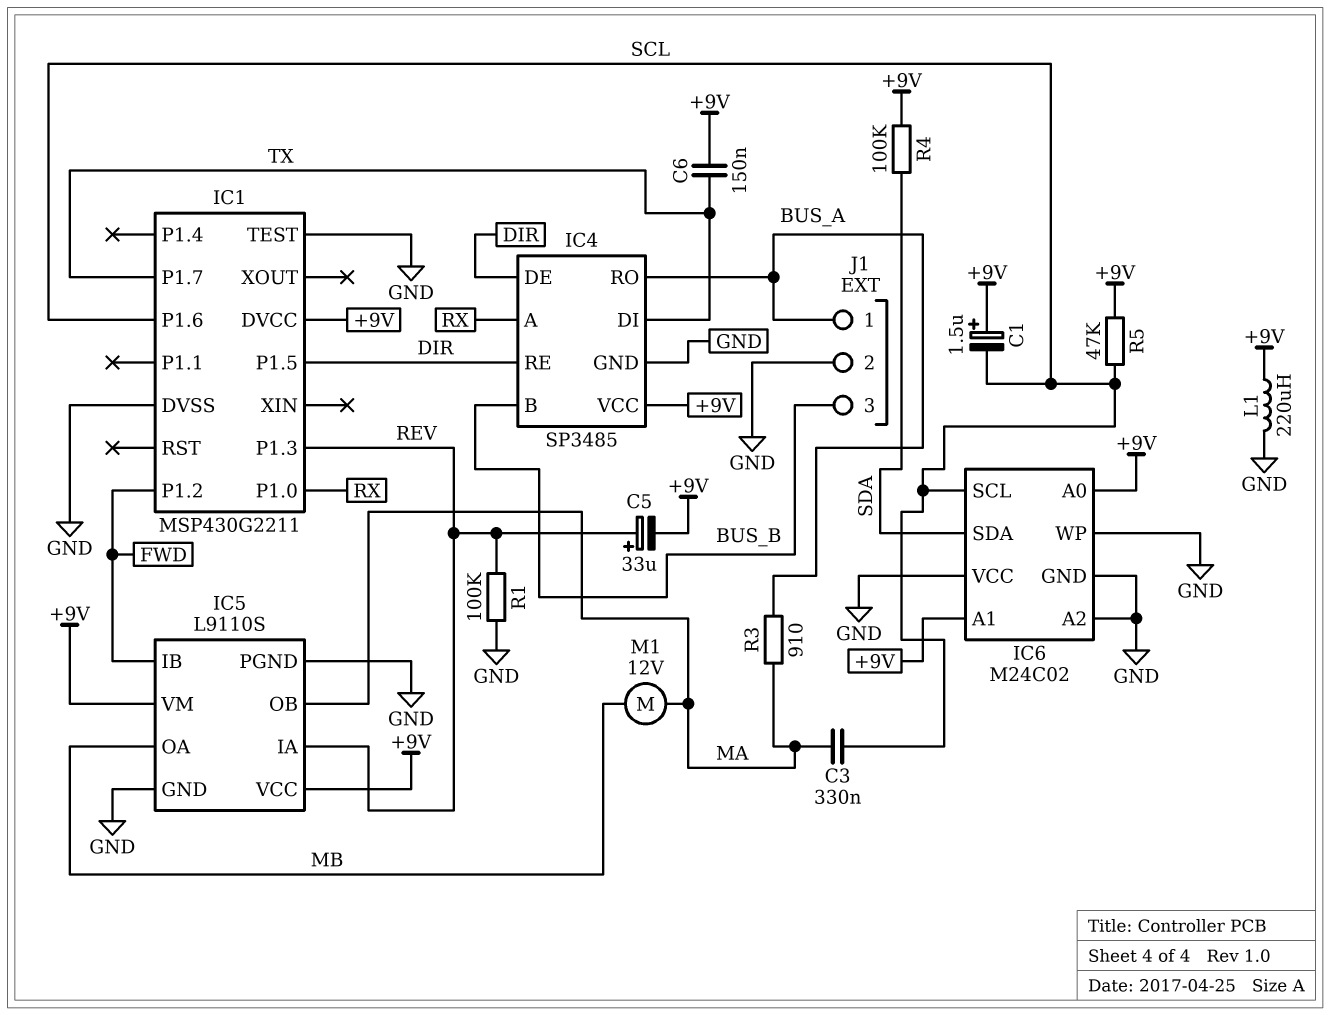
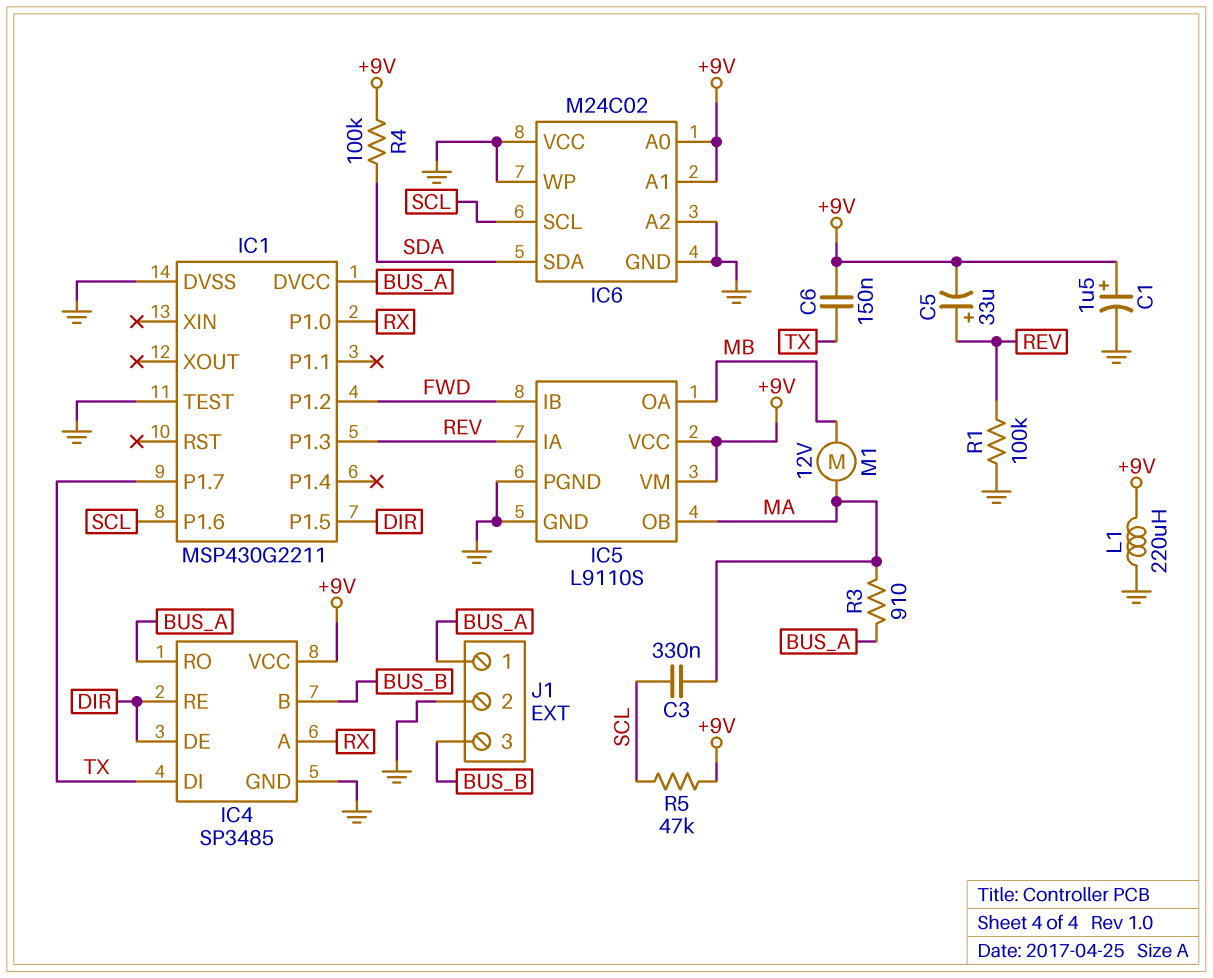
C1: 1.5uF (plus +9V, minus SCL) -> 1.5uF (plus +9V, minus GND)
IC1 pin DVCC: +9V -> BUS_A

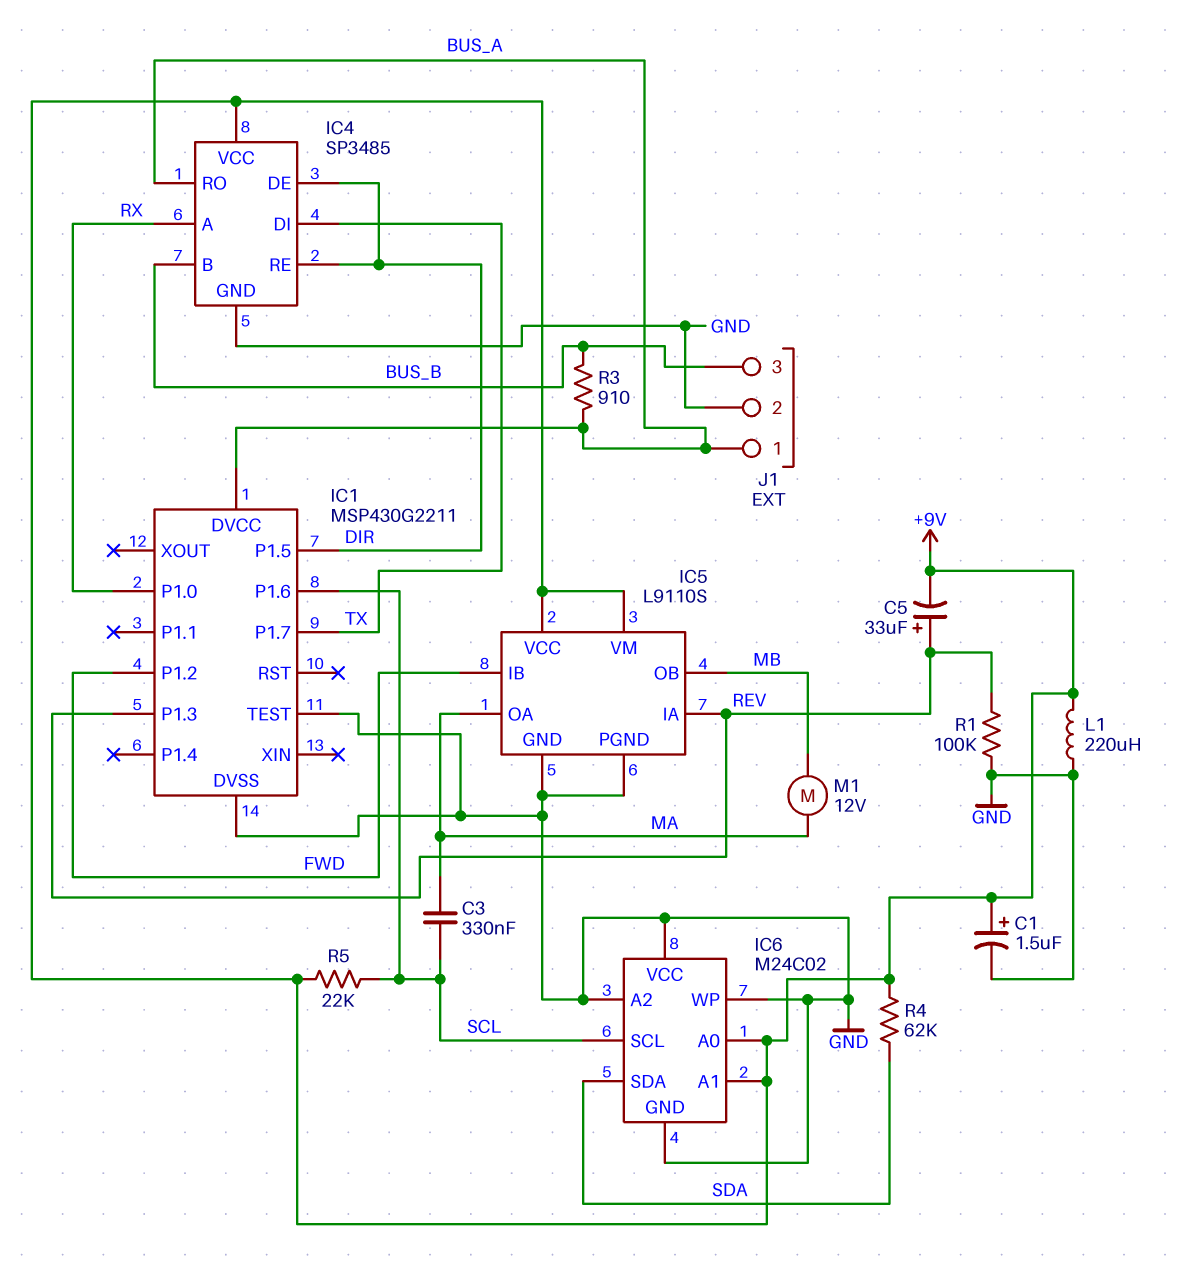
C6: 150nF (+9V, TX) -> none
IC5 pin OA: MB -> MA
IC5 pin OB: MA -> MB
R3: 910 (BUS_A, MA) -> 910 (BUS_A, BUS_B)
R4: 100k (+9V, SDA) -> 62k (+9V, SDA)
R5: 47k (+9V, SCL) -> 22k (+9V, SCL)

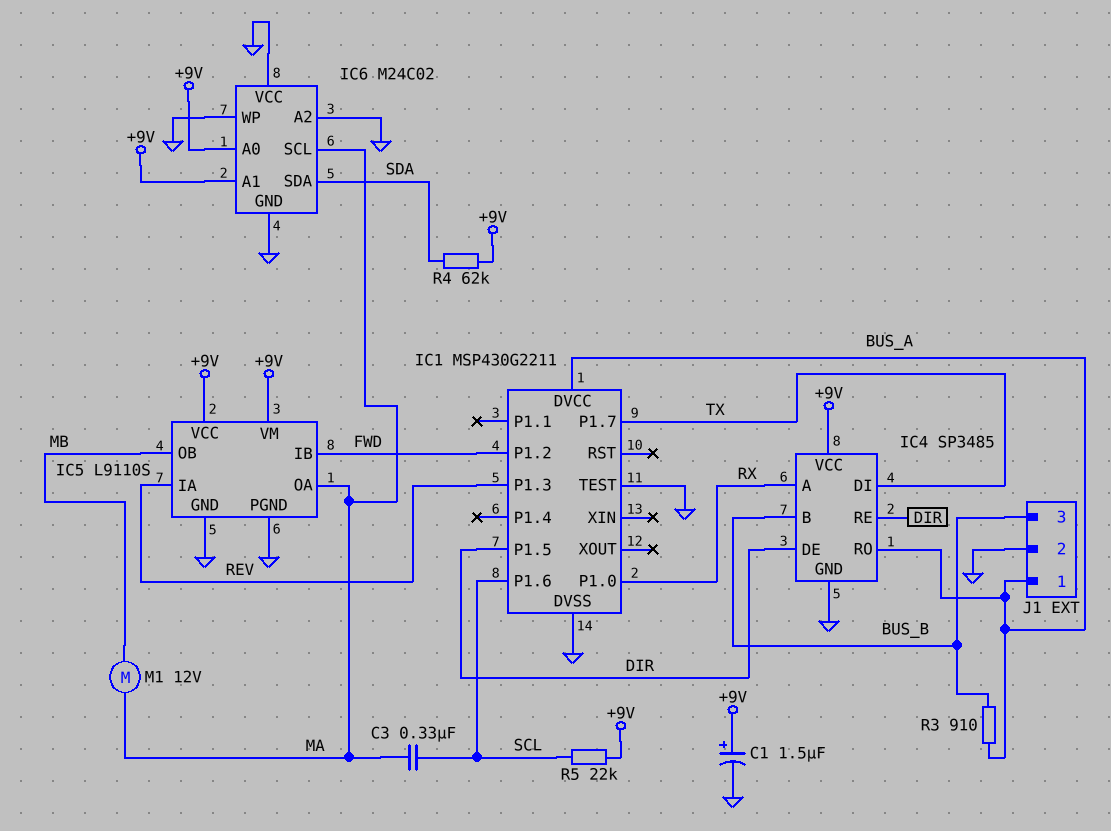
C5: 33uF (plus REV, minus +9V) -> none
IC6 pin SCL: SCL -> MA
L1: 220uH (+9V, GND) -> none
R1: 100k (GND, REV) -> none

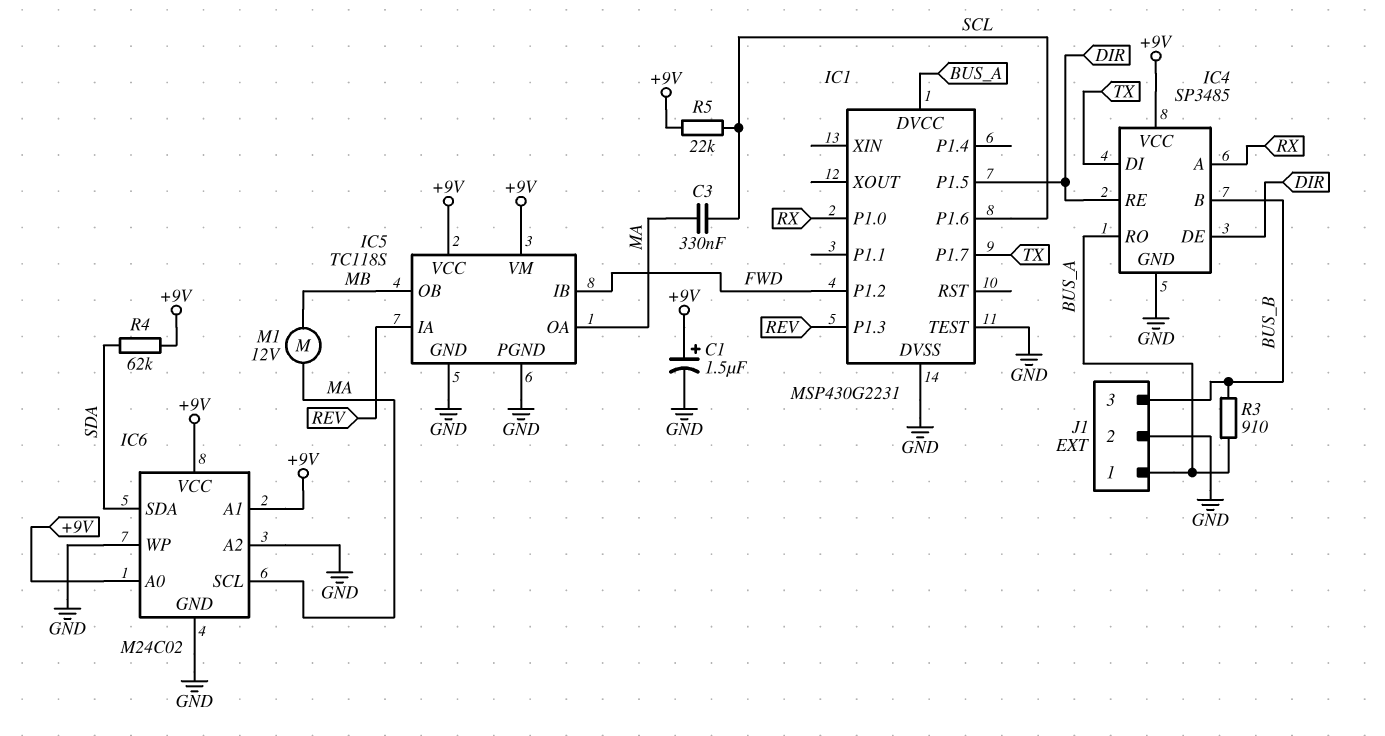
IC1: MSP430G2211 -> MSP430G2231
IC5: L9110S -> TC118S
IC6 pin VCC: GND -> +9V

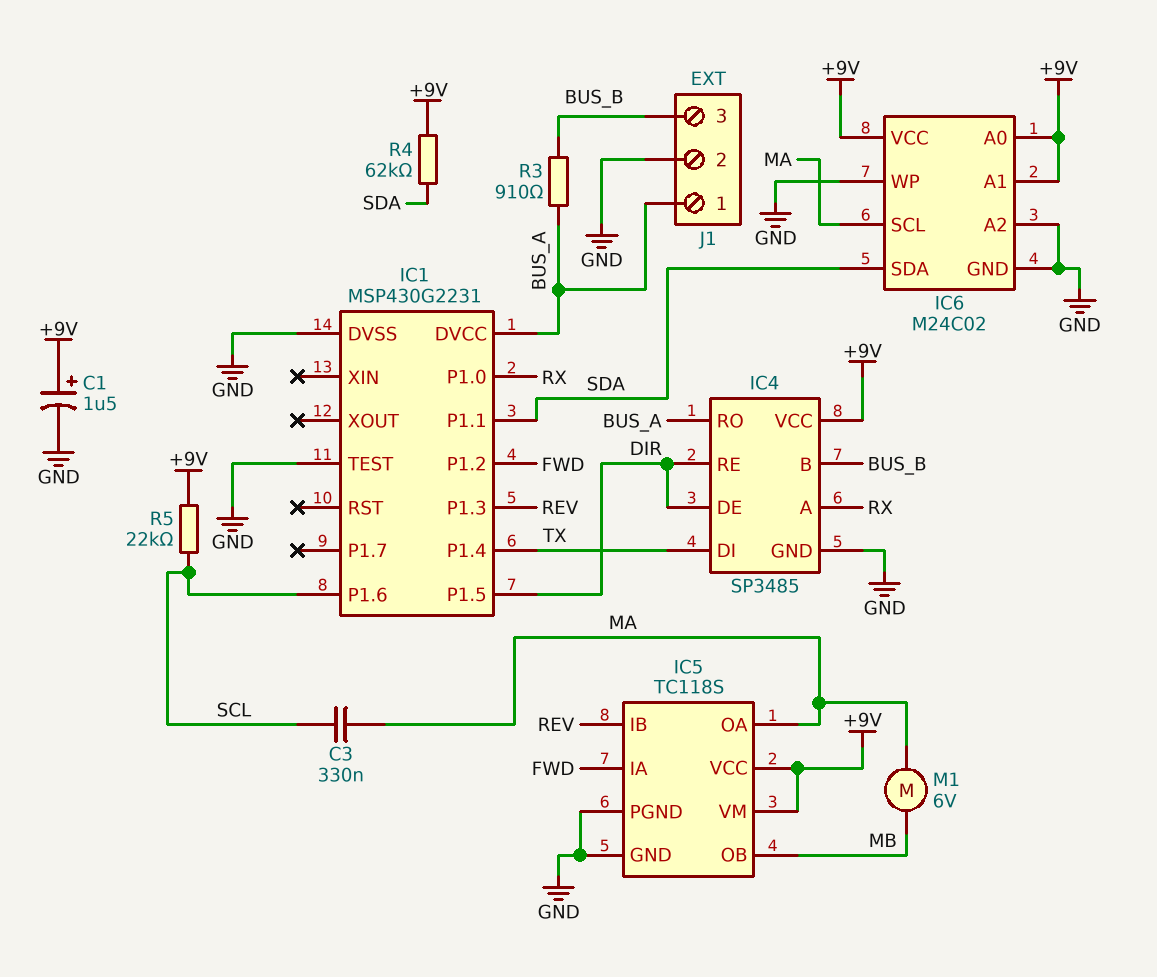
IC1 pin P1.1: none -> SDA
IC1 pin P1.4: none -> TX
IC1 pin P1.7: TX -> none
IC5 pin IA: REV -> FWD
IC5 pin IB: FWD -> REV
M1: motor 12V (MA, MB) -> motor 6V (MA, MB)

